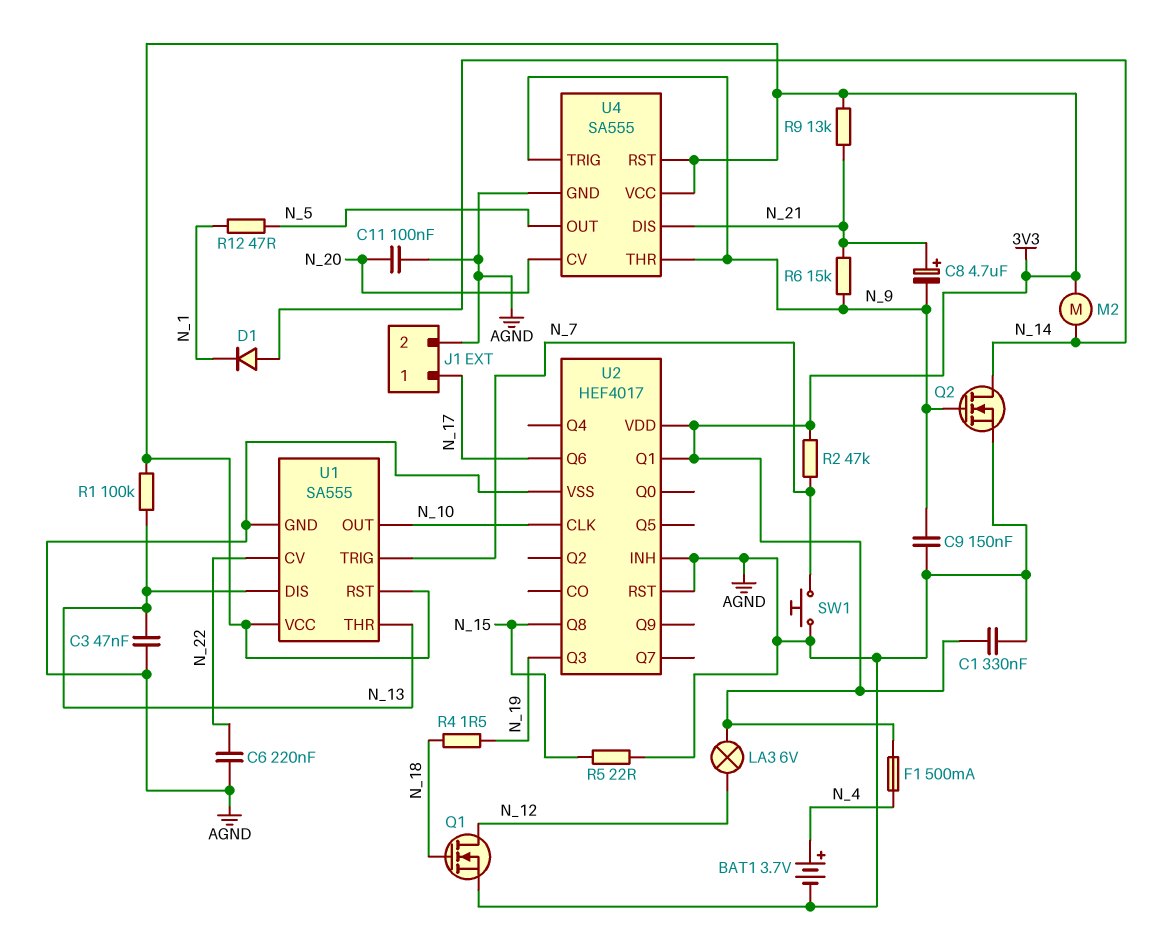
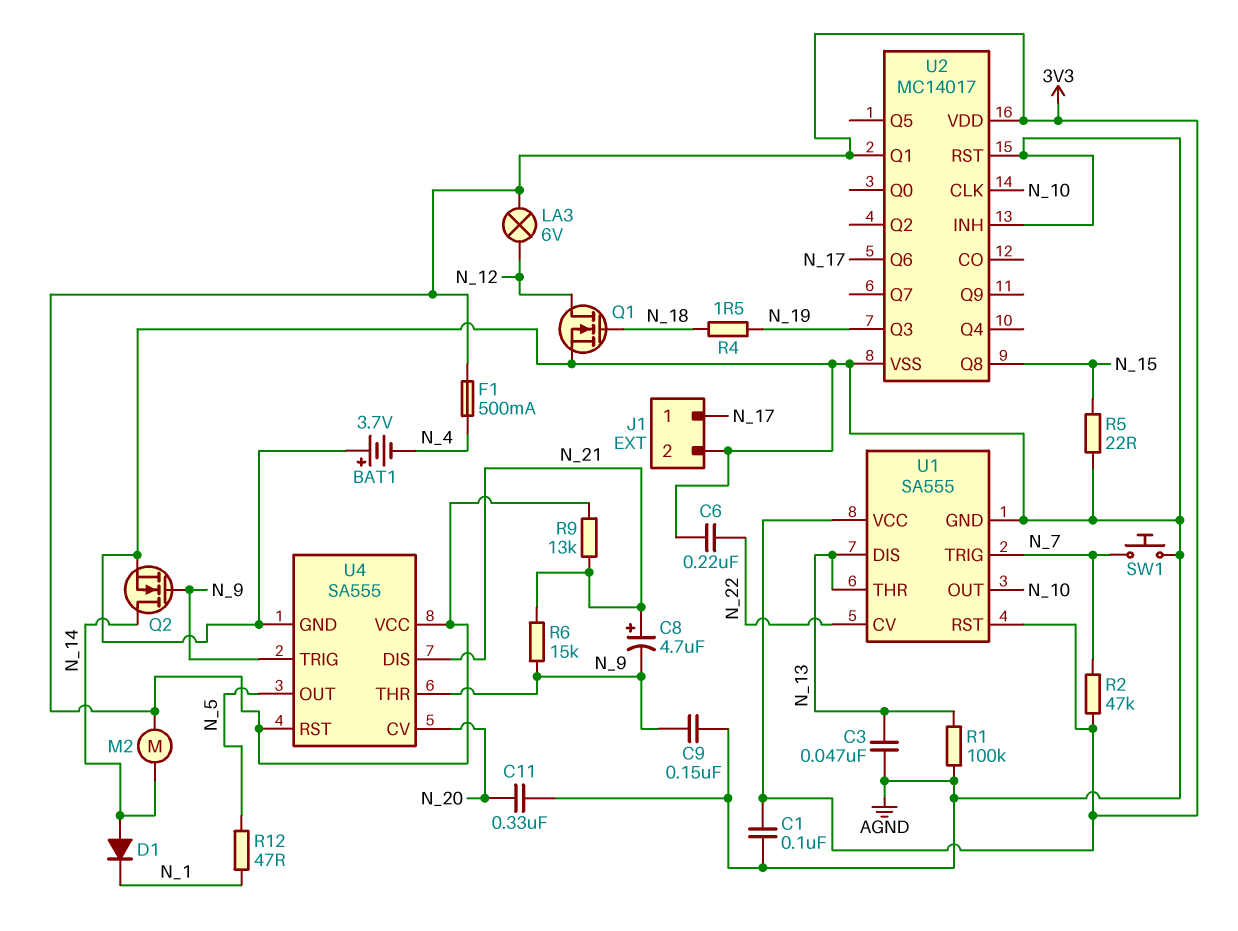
BAT1: 3.7V (plus N_4, minus AGND) -> 3.7V (plus AGND, minus N_4)
C1: 330nF (3V3, AGND) -> 100nF (3V3, AGND)
C11: 100nF (AGND, N_20) -> 330nF (AGND, N_20)
R1: 100k (3V3, N_13) -> 100k (AGND, N_13)
U2: HEF4017 -> MC14017

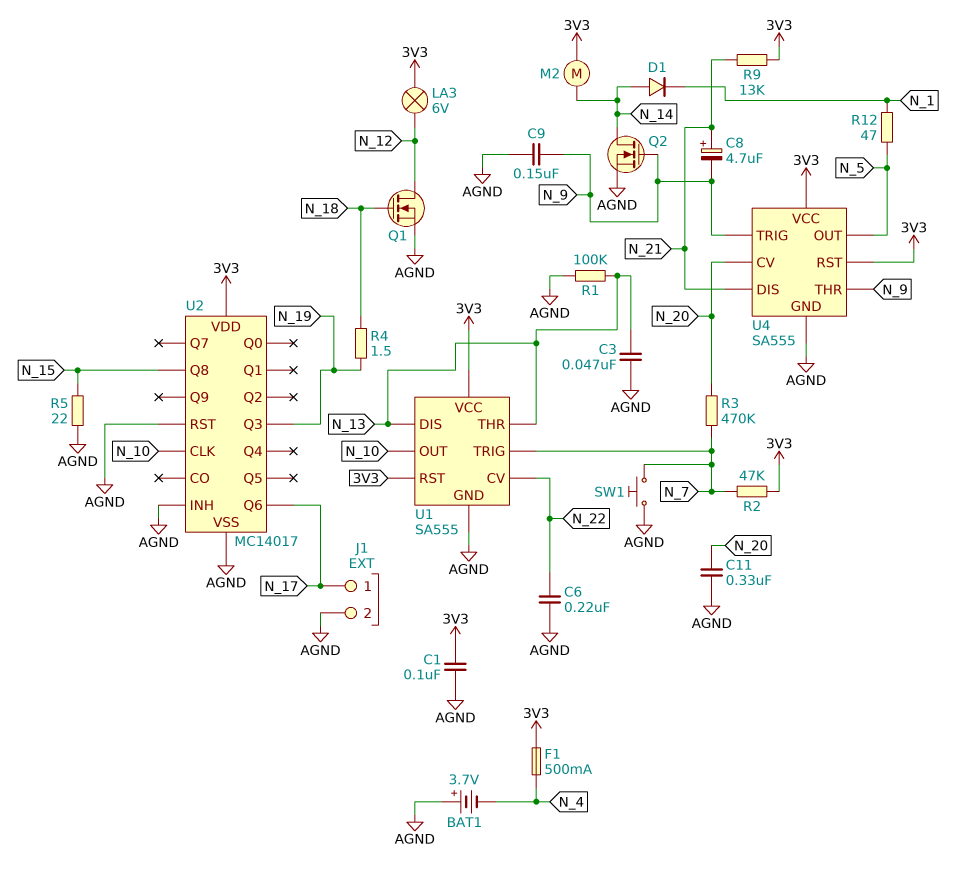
R3: none -> 470k (N_7, N_20)
R6: 15k (N_9, N_21) -> none
U2 pin Q1: 3V3 -> none

